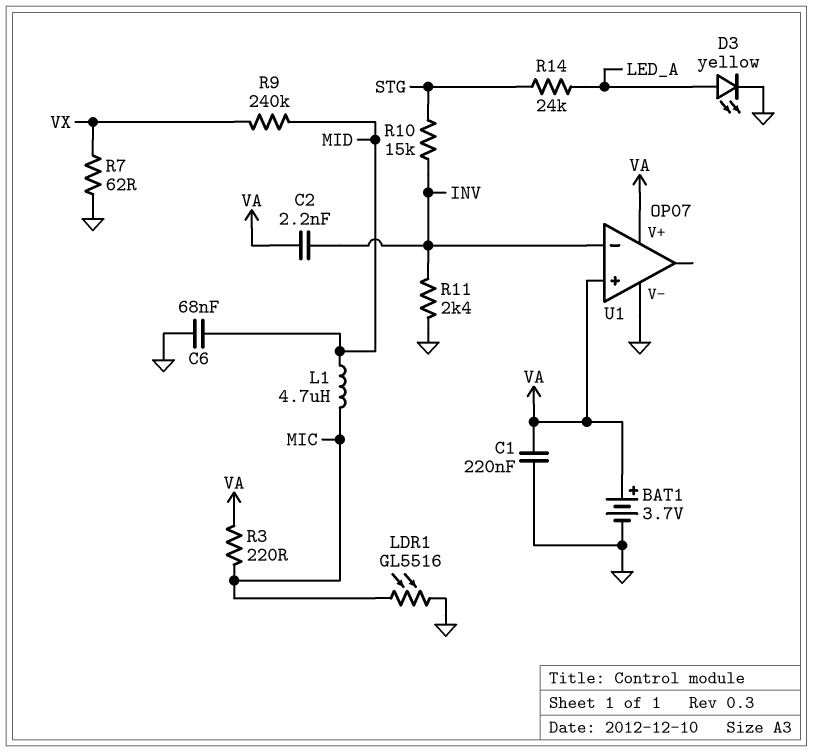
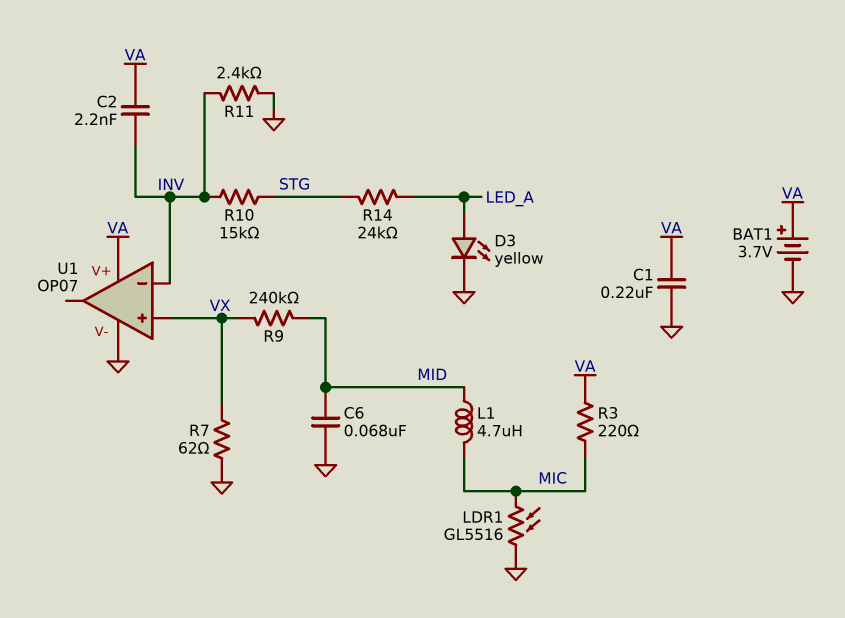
U1 pin in+: VA -> VX

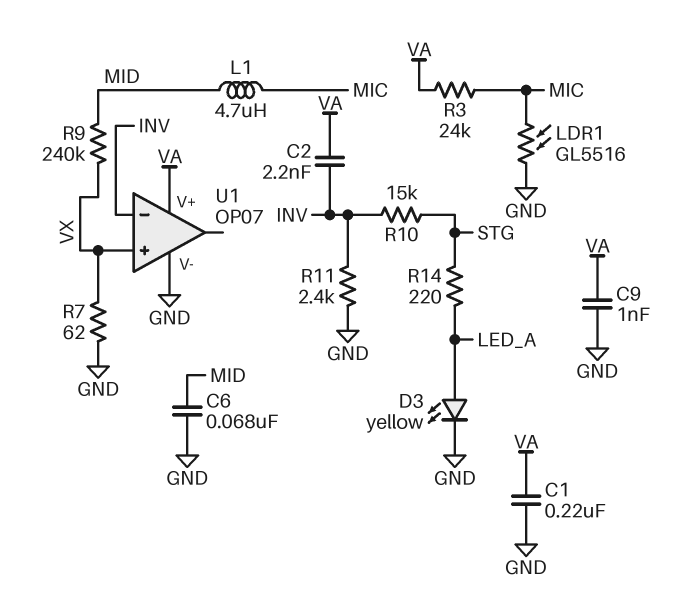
BAT1: 3.7V (plus VA, minus GND) -> none
C9: none -> 1nF (GND, VA)
R3: 220 (MIC, VA) -> 24k (MIC, VA)
R14: 24k (LED_A, STG) -> 220 (LED_A, STG)

